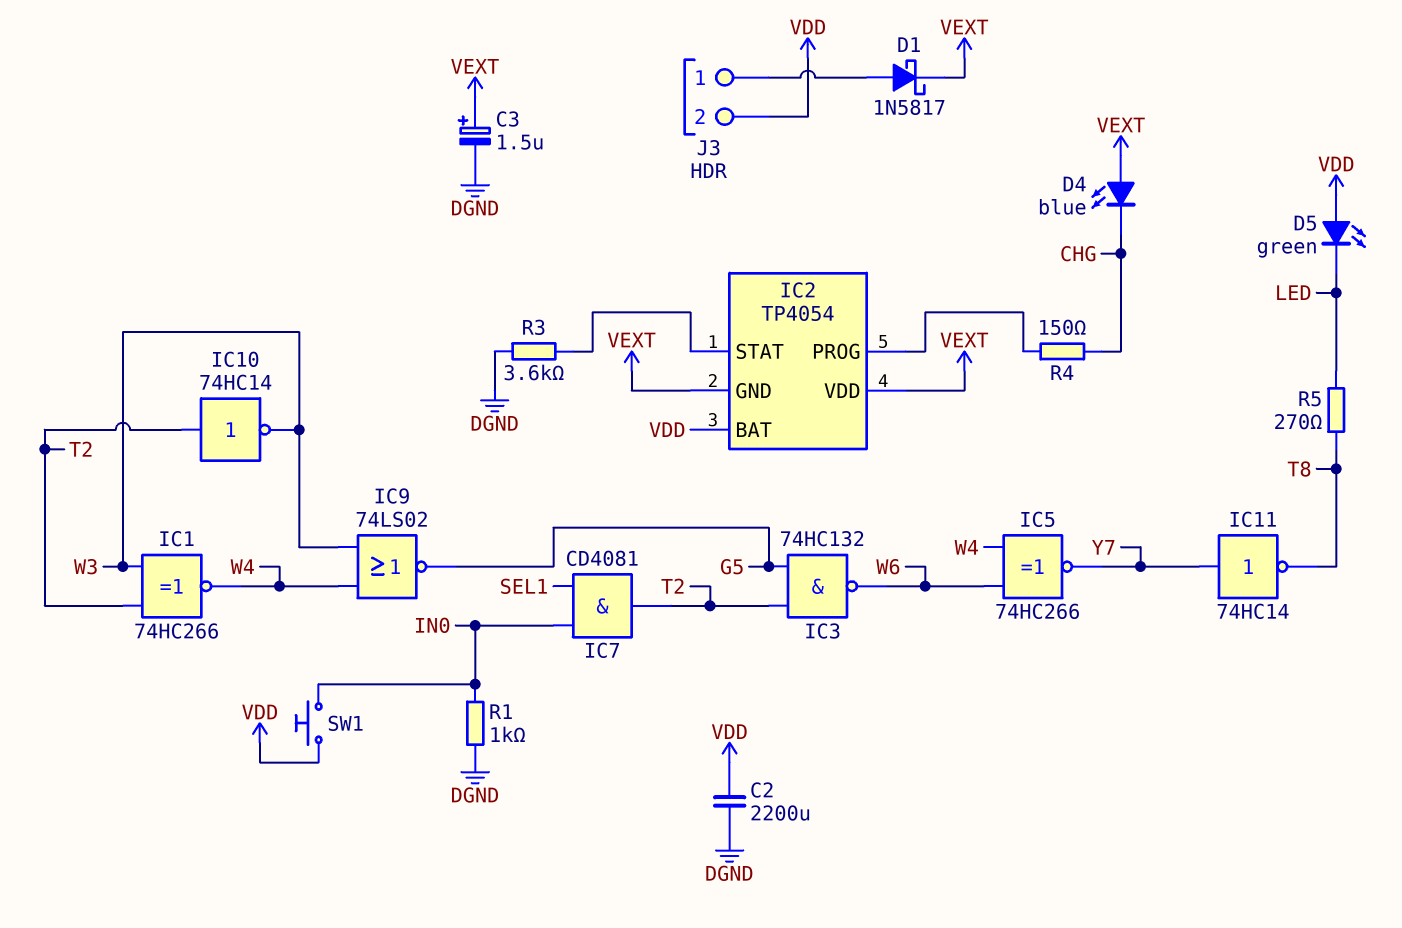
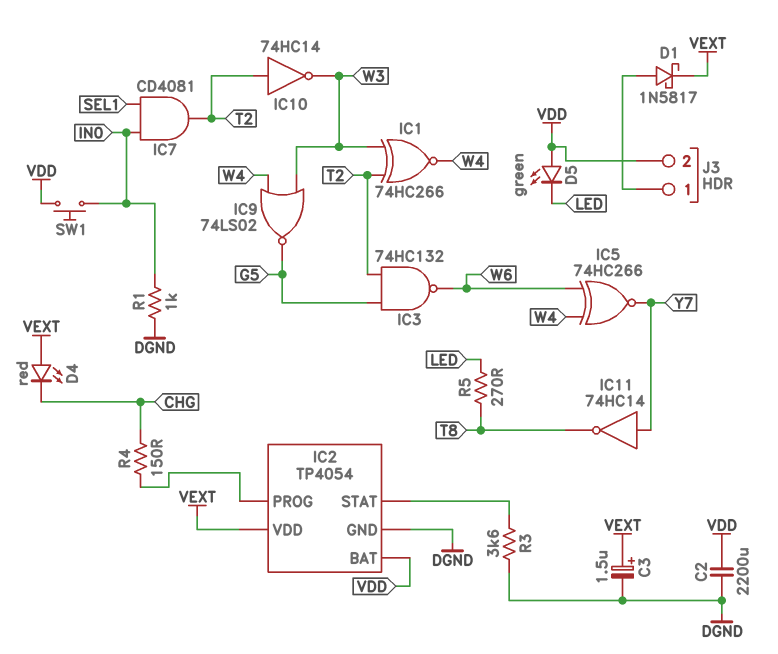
D4: LED blue (A VEXT, K CHG) -> LED red (A VEXT, K CHG)
IC2 pin GND: VEXT -> DGND

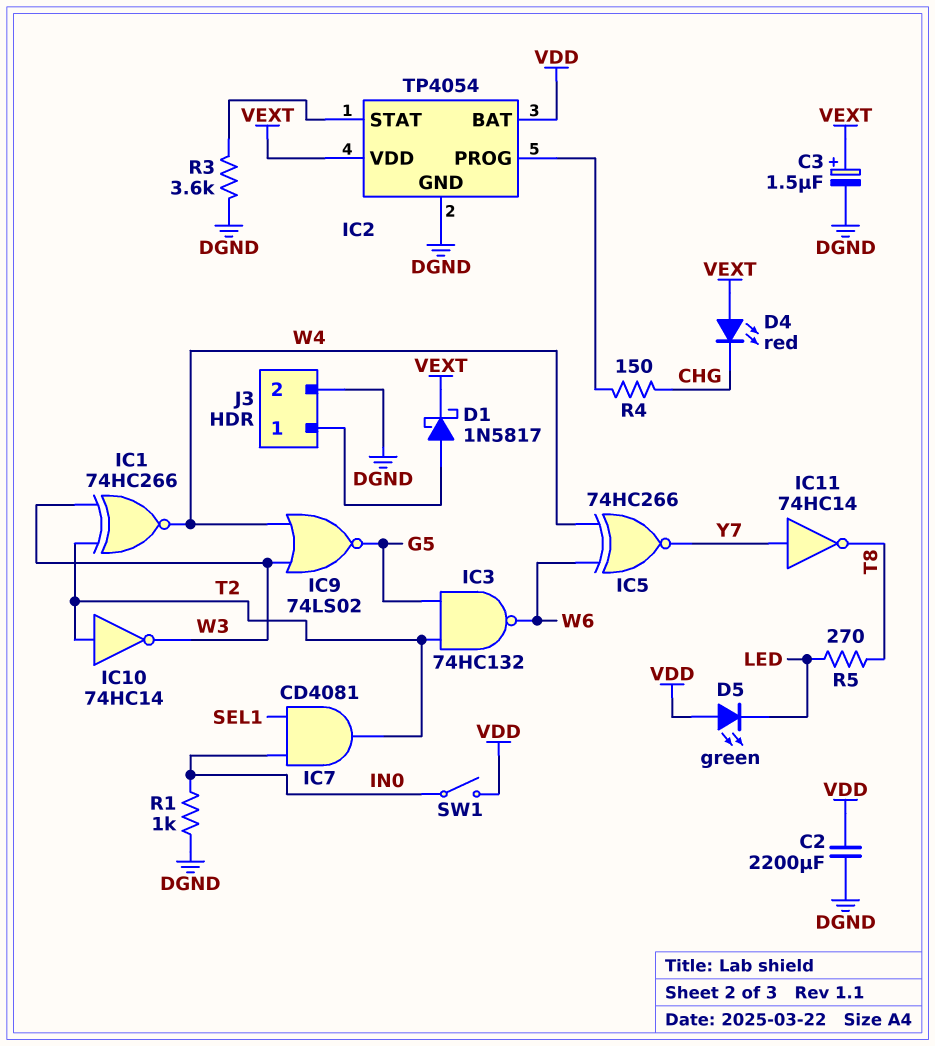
J3 pin 2: VDD -> DGND
SW1: button (IN0, VDD) -> switch (IN0, VDD)

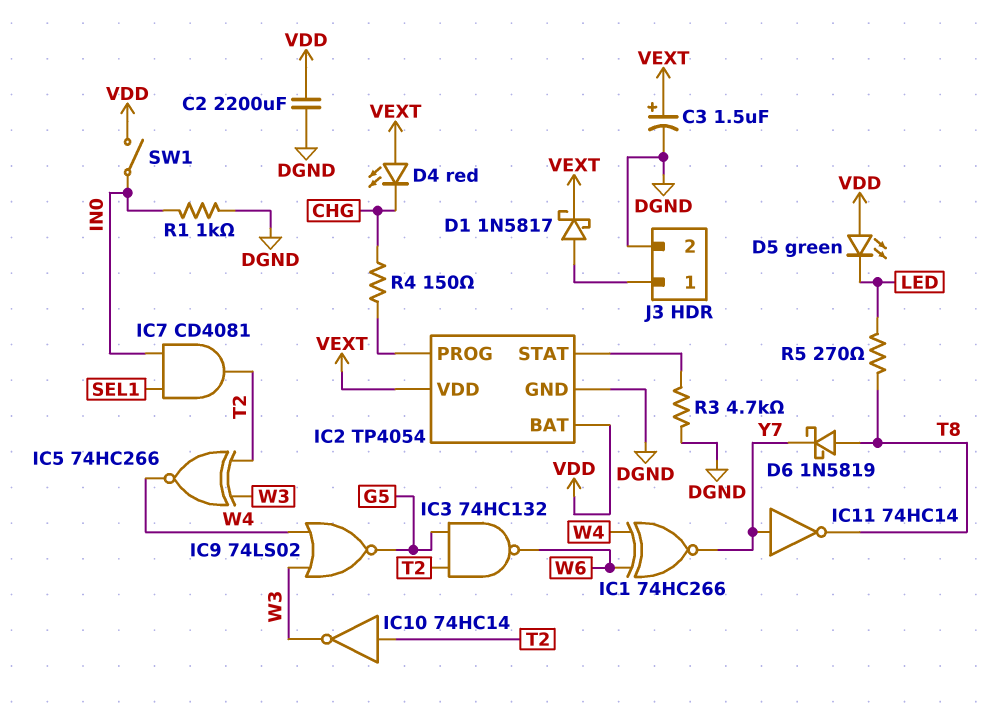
D6: none -> schottky 1N5819 (A T8, K Y7)
IC1: XNOR 74HC266 (in T2, in W3, out W4) -> XNOR 74HC266 (in W4, in W6, out Y7)
IC5: XNOR 74HC266 (in W4, in W6, out Y7) -> XNOR 74HC266 (in T2, in W3, out W4)
R3: 3.6k (DGND, IC2/STAT) -> 4.7k (DGND, IC2/STAT)

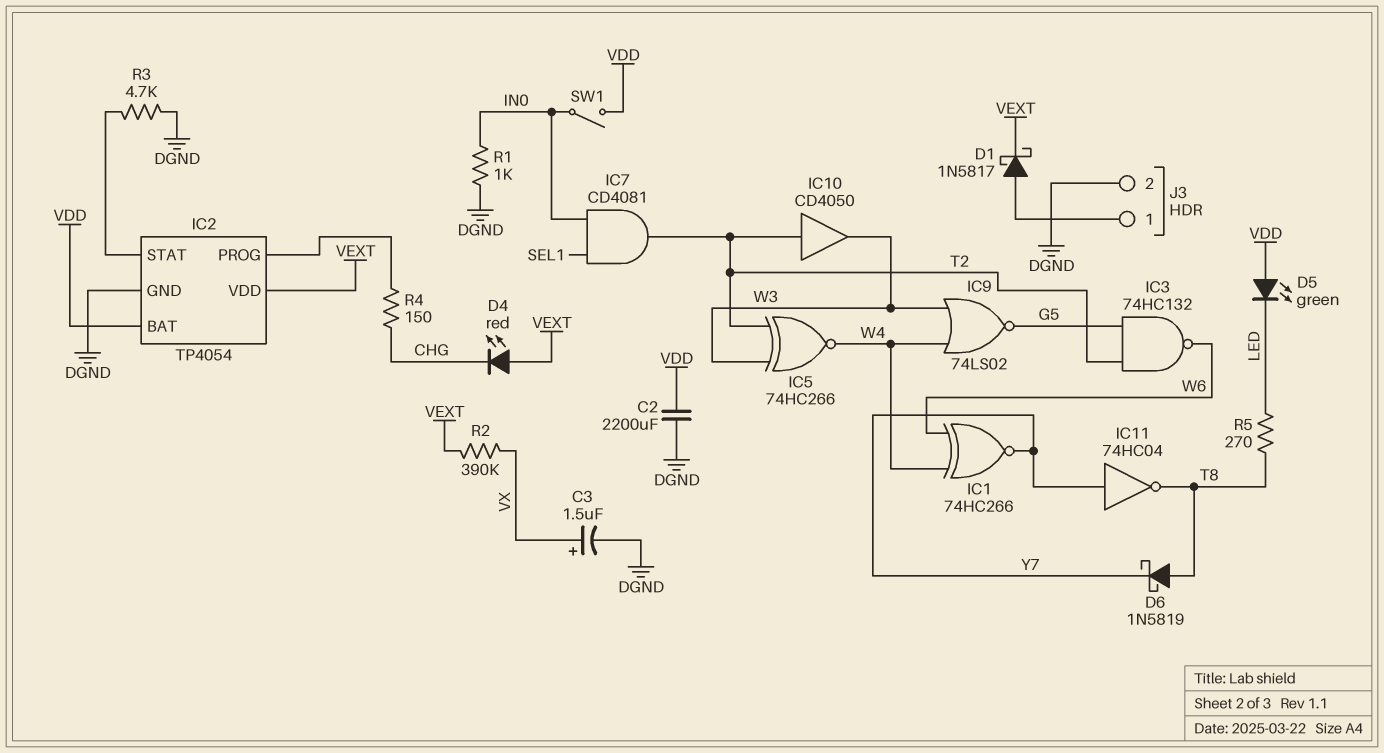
C3: 1.5uF (plus VEXT, minus DGND) -> 1.5uF (plus VX, minus DGND)
IC10: NOT 74HC14 (in T2, out W3) -> buffer CD4050 (in T2, out W3)
IC11: NOT 74HC14 (in Y7, out T8) -> NOT 74HC04 (in Y7, out T8)
R2: none -> 390k (VEXT, VX)

